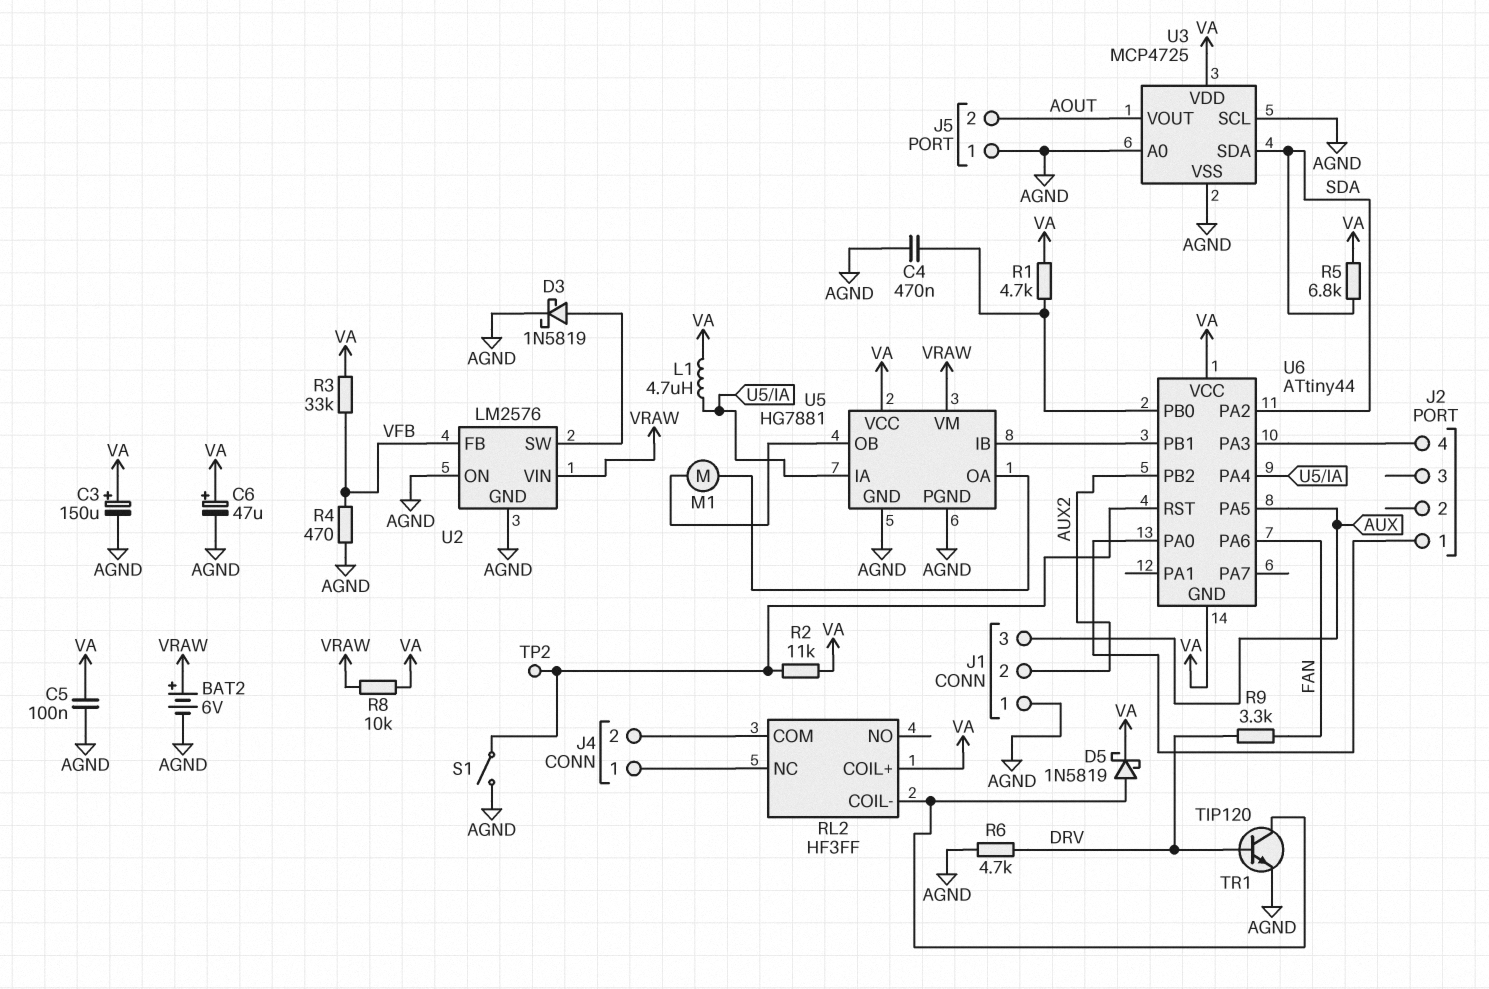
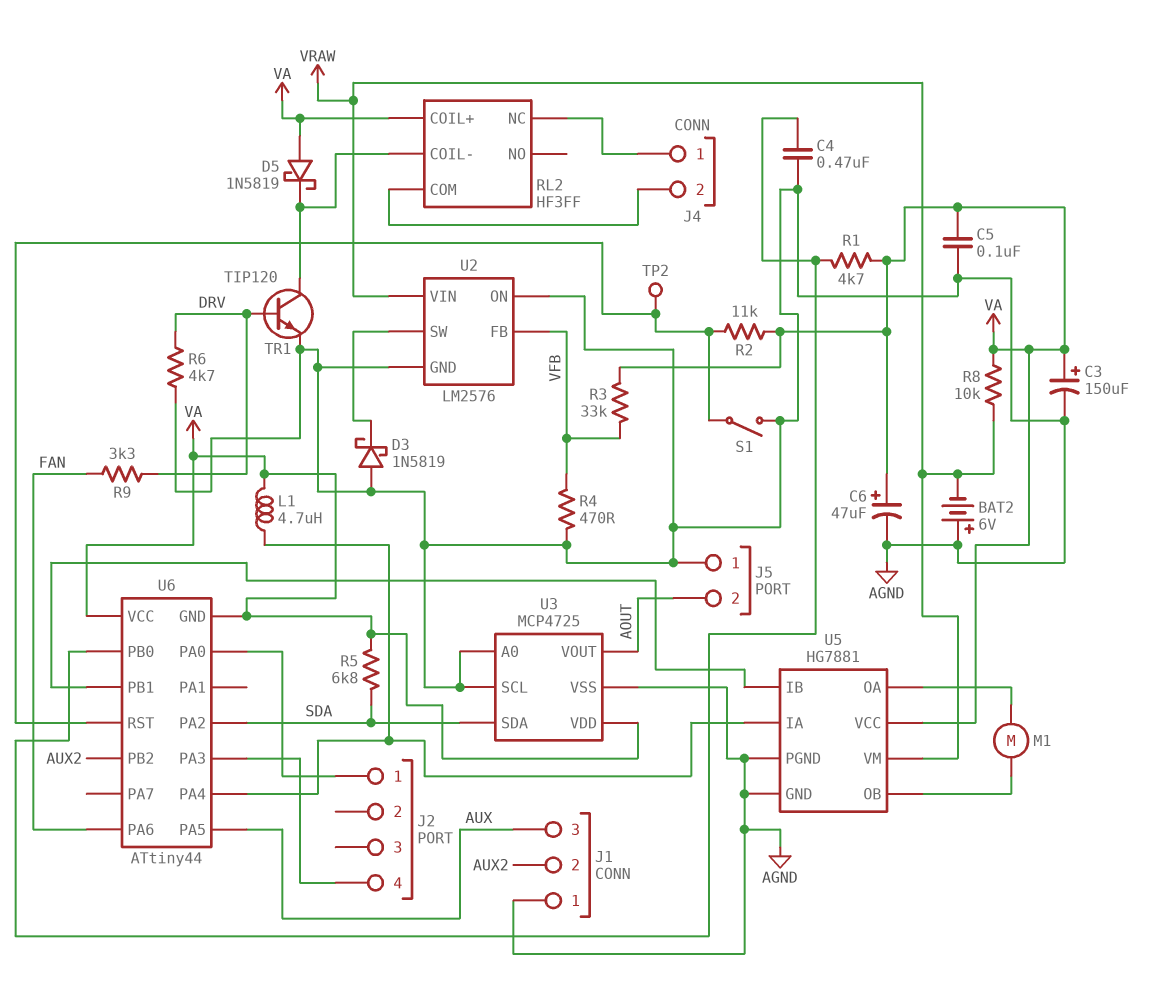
BAT2: 6V (plus VRAW, minus AGND) -> 6V (plus AGND, minus VRAW)
D3: schottky 1N5819 (A U2/SW, K AGND) -> schottky 1N5819 (A AGND, K U2/SW)
D5: schottky 1N5819 (A RL2/COIL-, K VA) -> schottky 1N5819 (A VA, K RL2/COIL-)

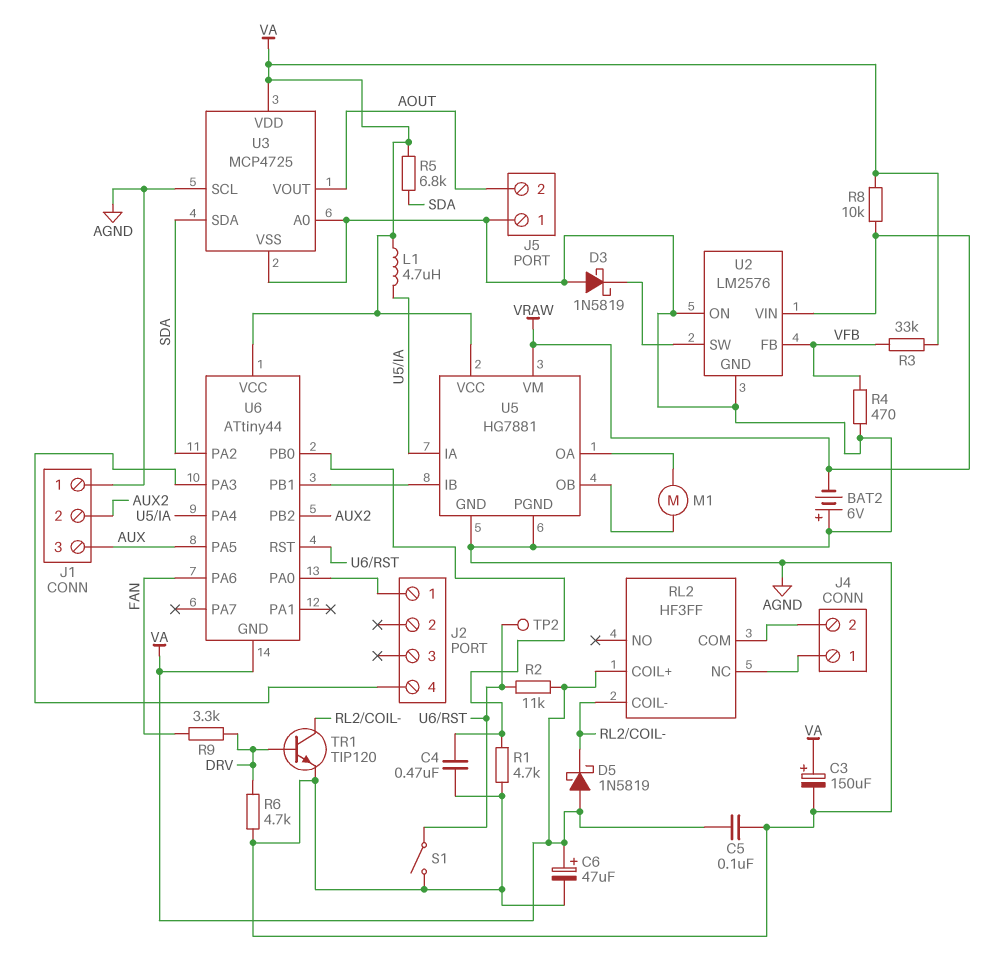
R1: 4.7k (U6/PB0, VA) -> 4.7k (AGND, U6/PB0)

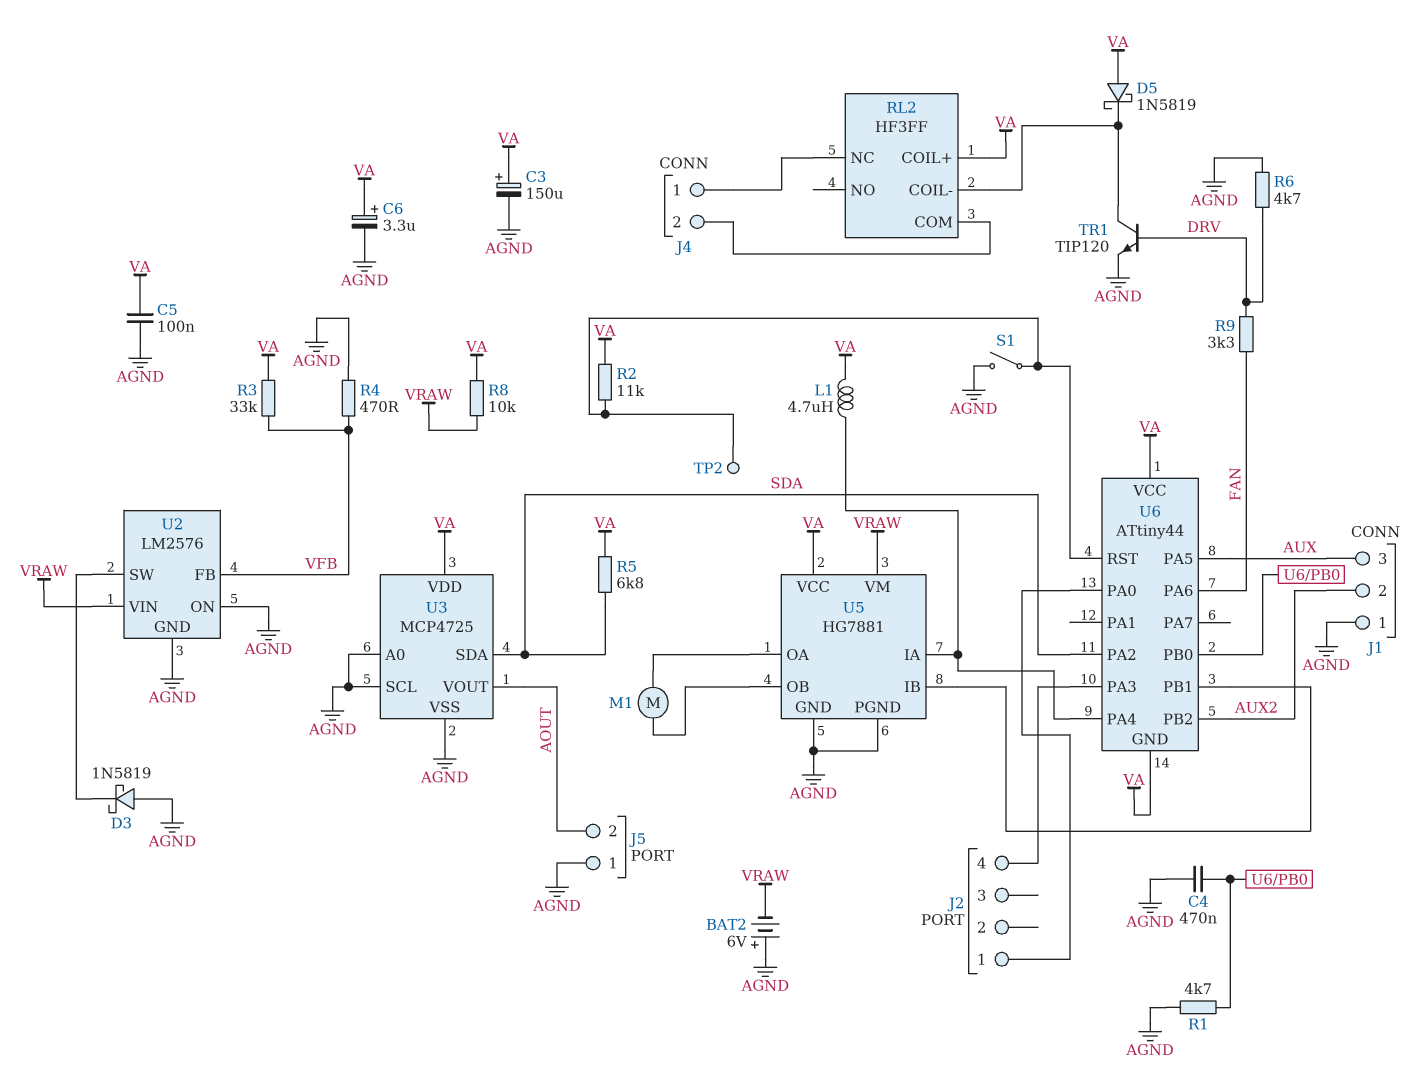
C6: 47uF (plus VA, minus AGND) -> 3.3uF (plus VA, minus AGND)

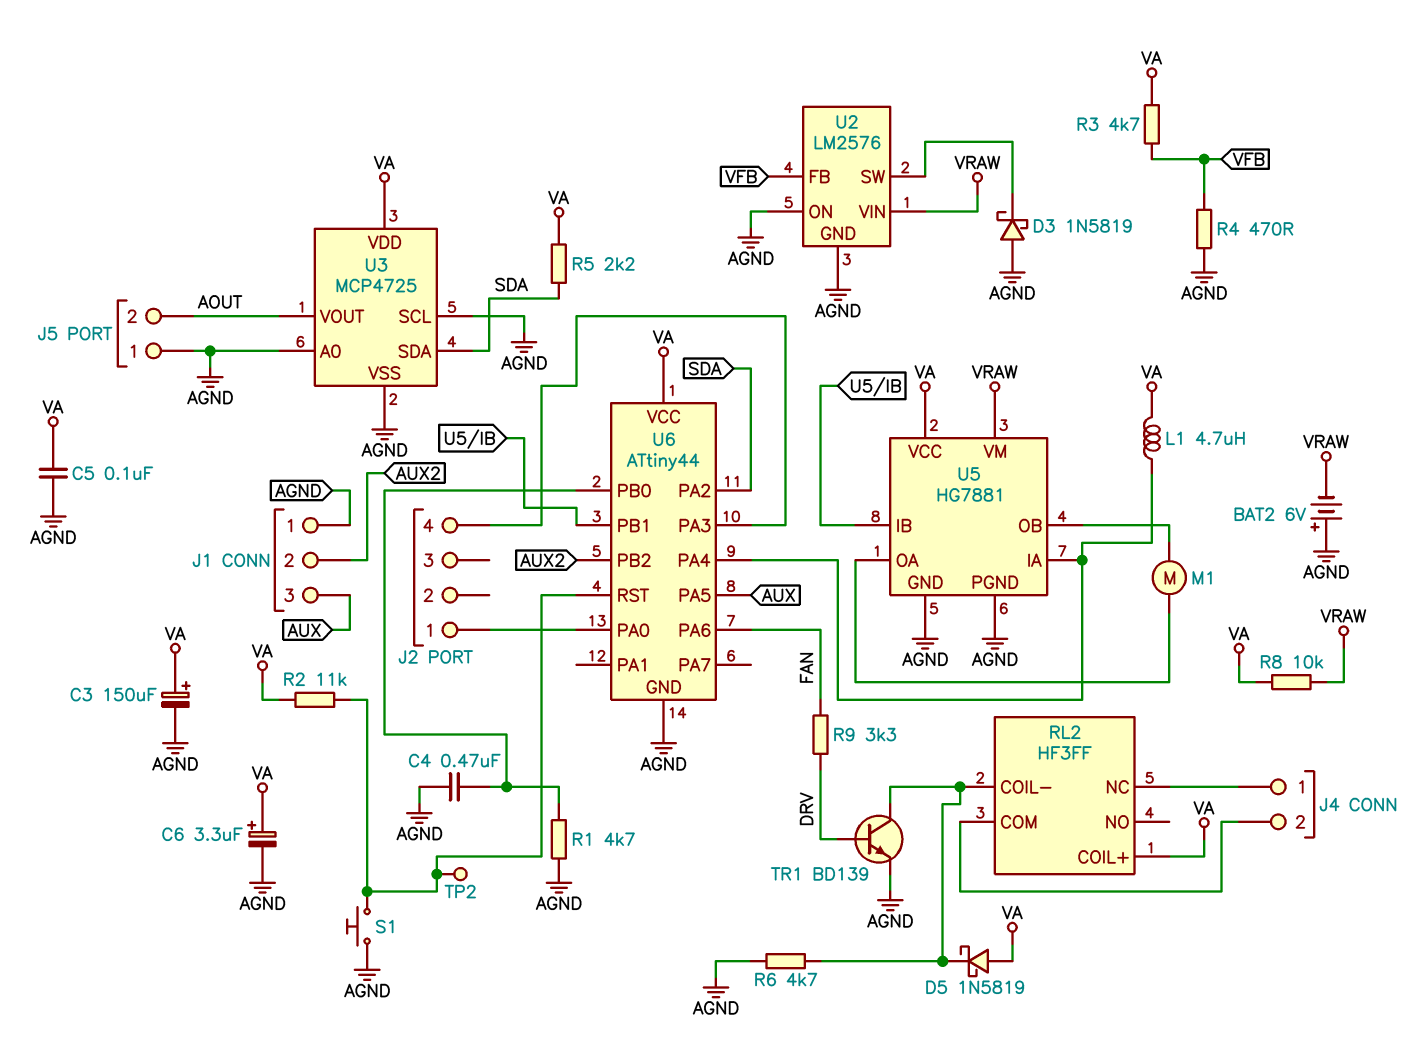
R3: 33k (VA, VFB) -> 4.7k (VA, VFB)
R5: 6.8k (SDA, VA) -> 2.2k (SDA, VA)
R6: 4.7k (AGND, DRV) -> 4.7k (AGND, RL2/COIL-)
S1: switch (AGND, U6/RST) -> button (AGND, U6/RST)
TR1: NPN TIP120 (B DRV, C RL2/COIL-, E AGND) -> NPN BD139 (B DRV, C RL2/COIL-, E AGND)
U6 pin GND: VA -> AGND

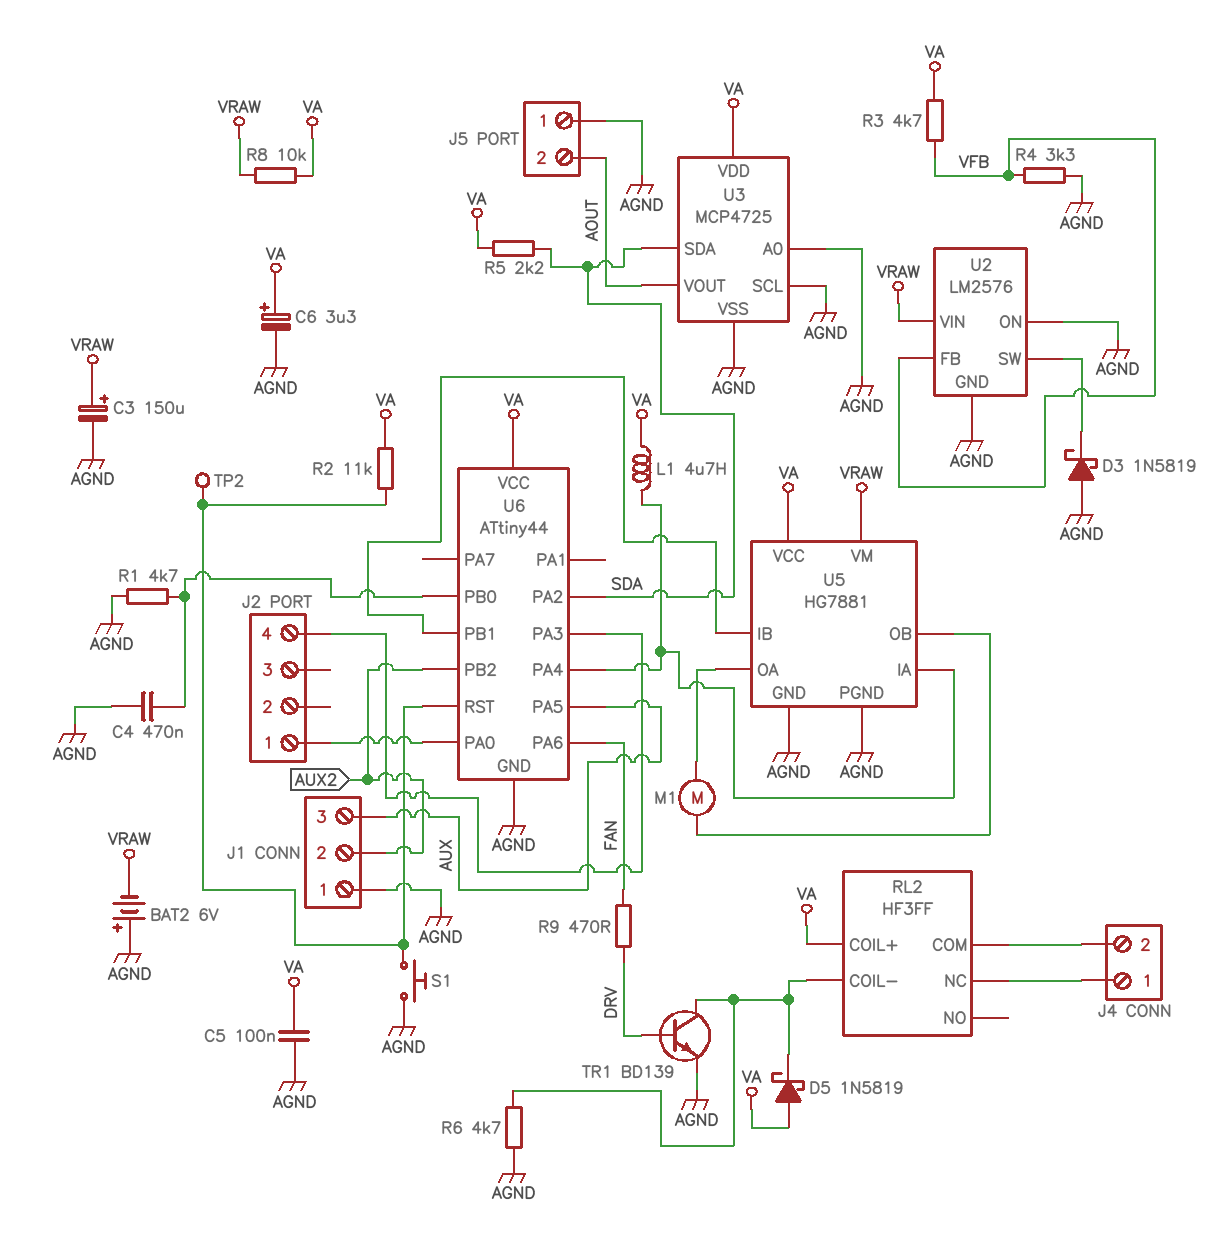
C3: 150uF (plus VA, minus AGND) -> 150uF (plus VRAW, minus AGND)
R4: 470 (AGND, VFB) -> 3.3k (AGND, VFB)
R9: 3.3k (DRV, FAN) -> 470 (DRV, FAN)

